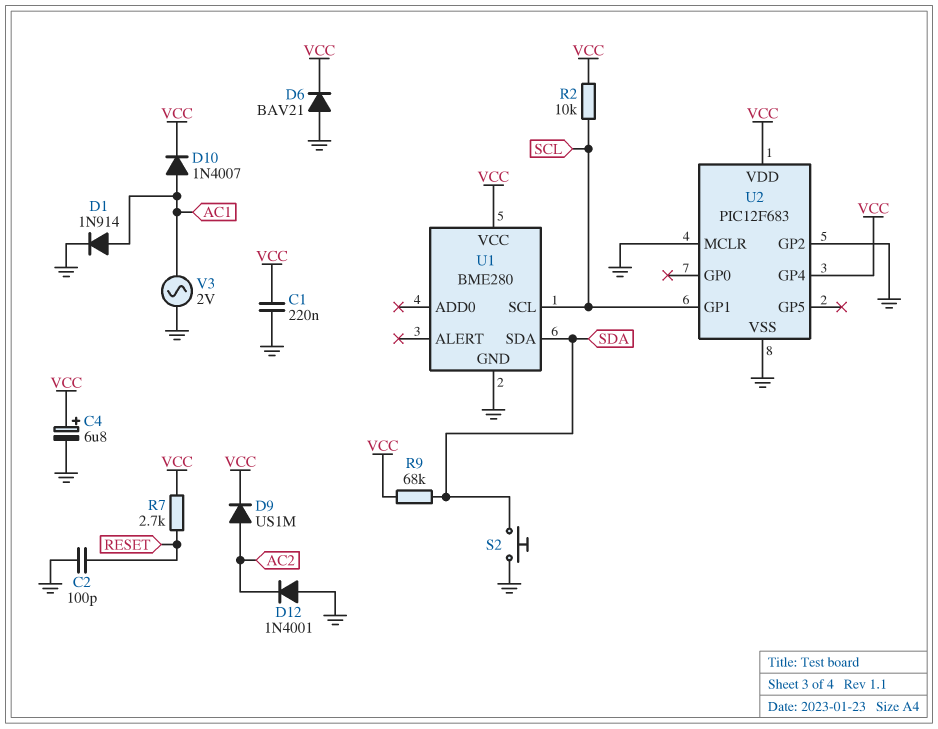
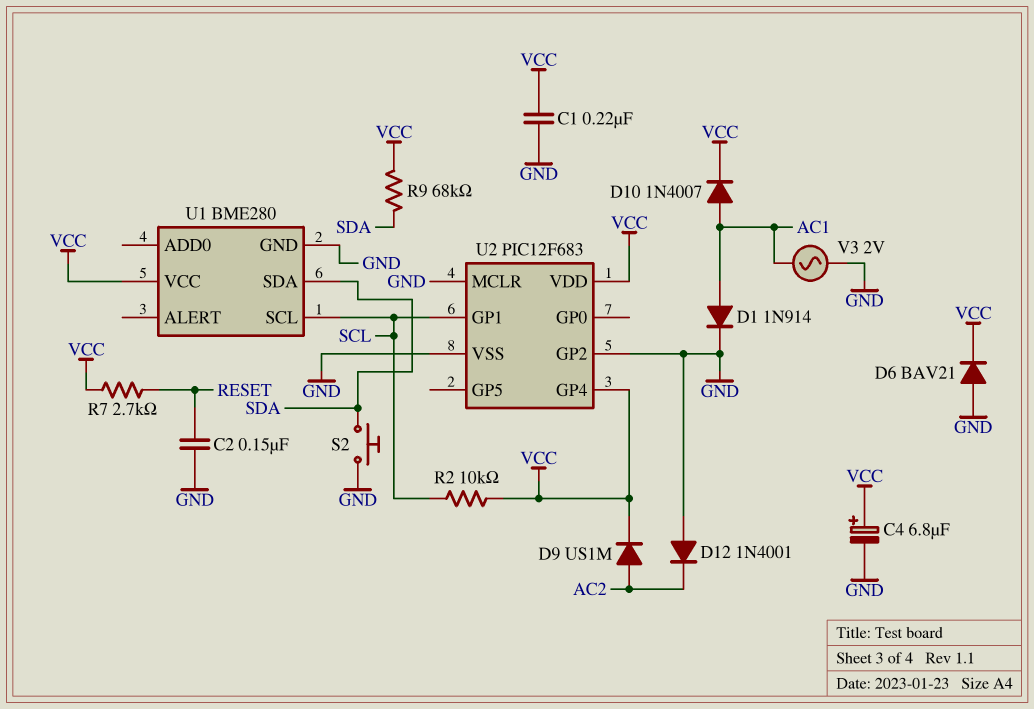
C2: 100pF (GND, RESET) -> 150nF (GND, RESET)

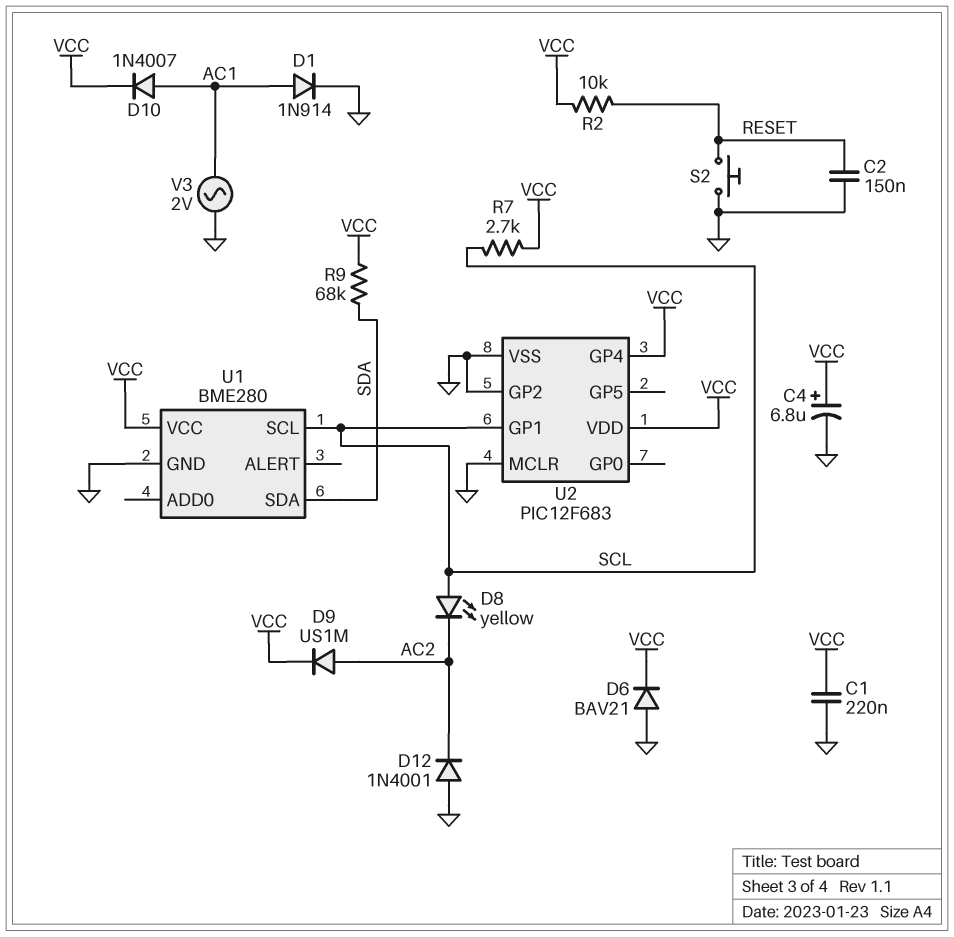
D8: none -> LED yellow (A SCL, K AC2)
R2: 10k (SCL, VCC) -> 10k (RESET, VCC)
R7: 2.7k (RESET, VCC) -> 2.7k (SCL, VCC)
S2: button (GND, SDA) -> button (GND, RESET)

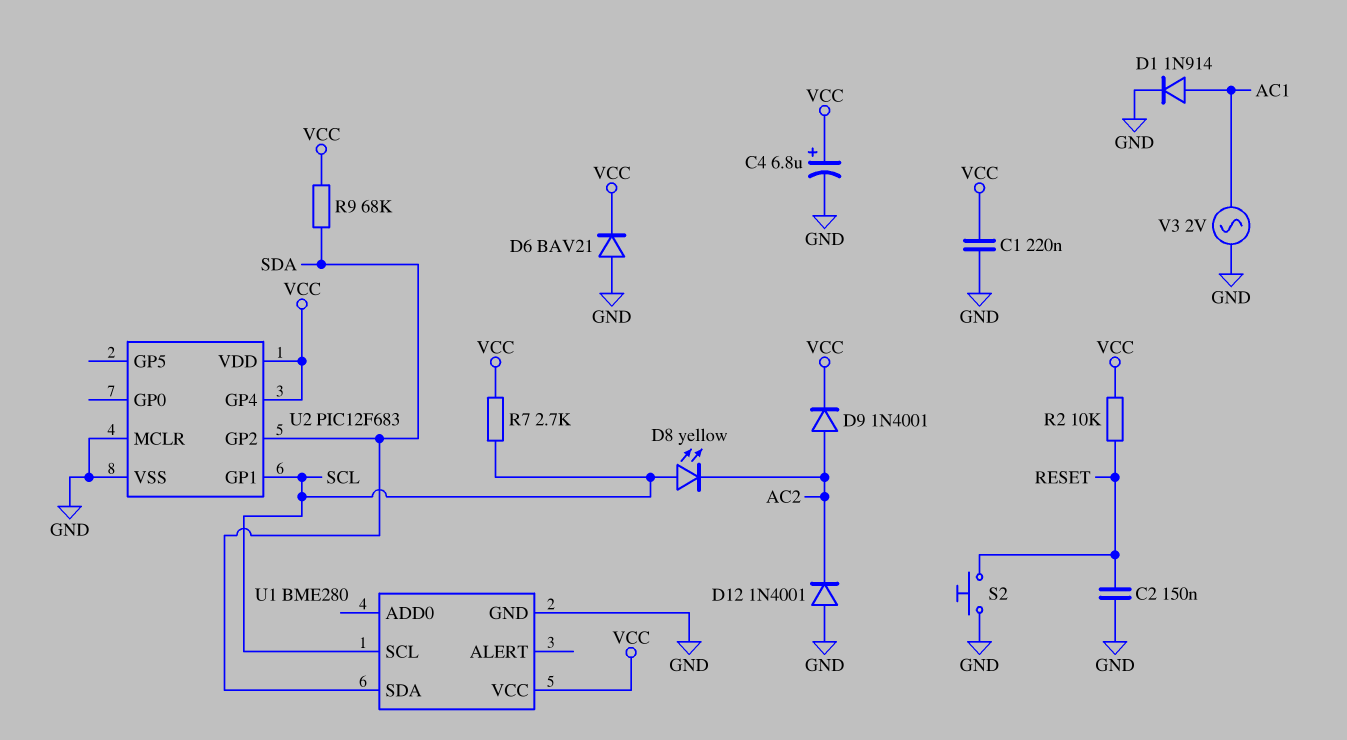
D9: diode US1M (A AC2, K VCC) -> diode 1N4001 (A AC2, K VCC)
D10: diode 1N4007 (A AC1, K VCC) -> none
U2 pin GP2: GND -> SDA

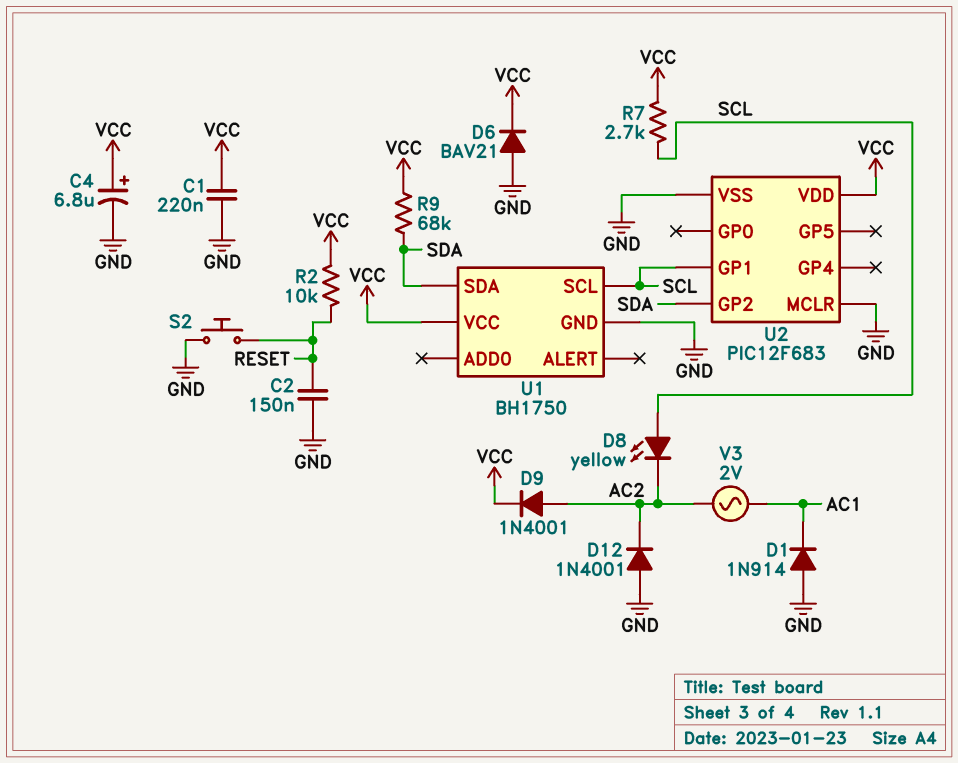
D1: diode 1N914 (A AC1, K GND) -> diode 1N914 (A GND, K AC1)
U1: BME280 -> BH1750
U2 pin GP4: VCC -> none
V3: AC 2V (AC1, GND) -> AC 2V (AC1, AC2)

